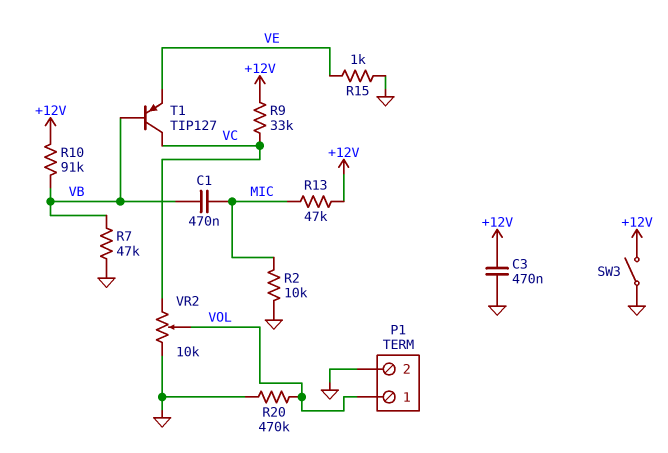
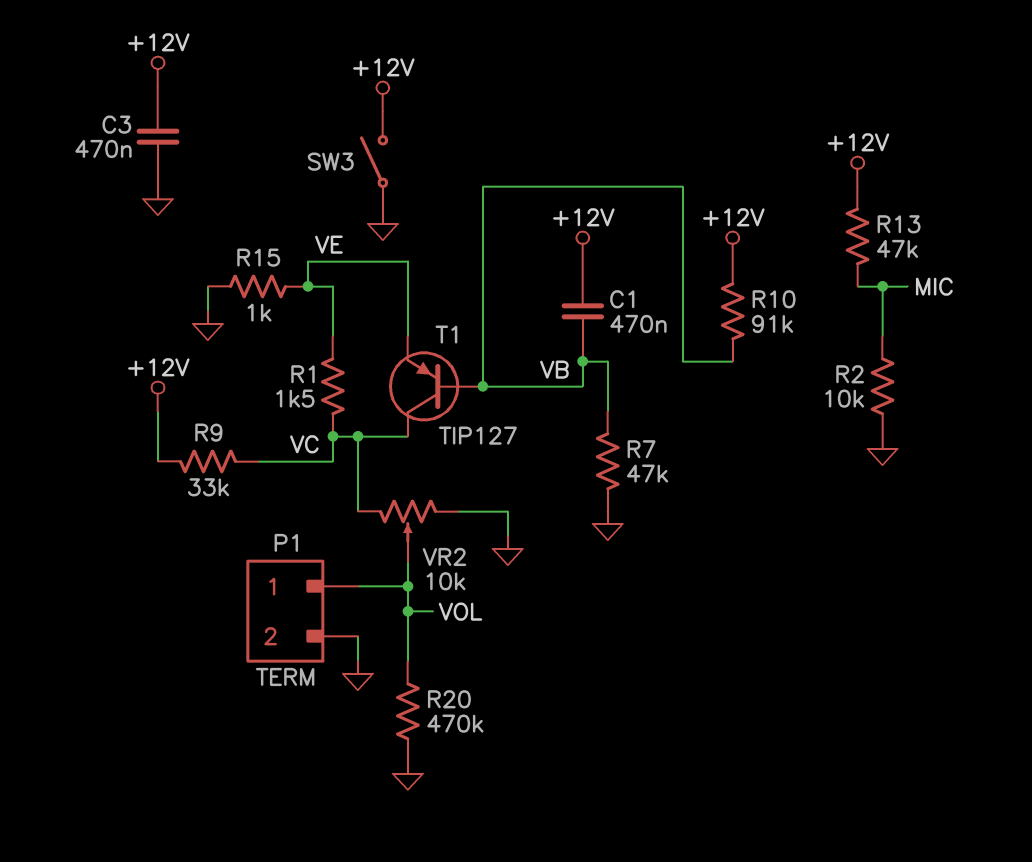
C1: 470nF (MIC, VB) -> 470nF (+12V, VB)
R1: none -> 1.5k (VC, VE)

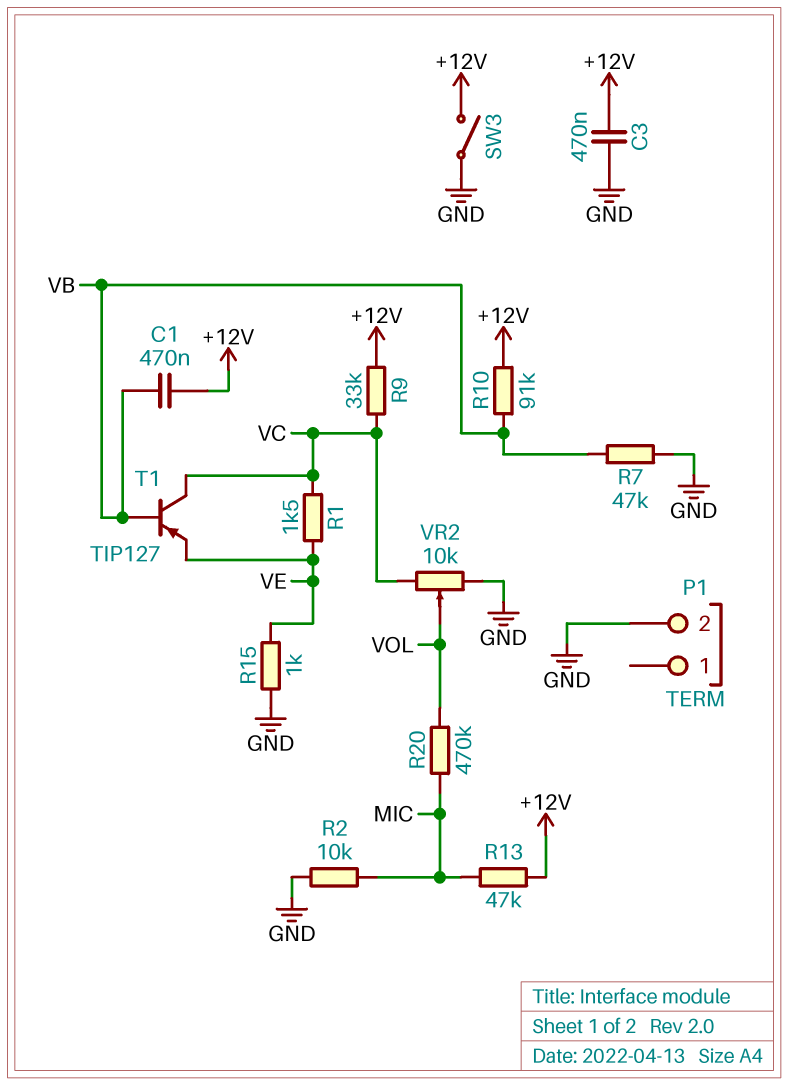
P1 pin 1: VOL -> none
R20: 470k (GND, VOL) -> 470k (MIC, VOL)

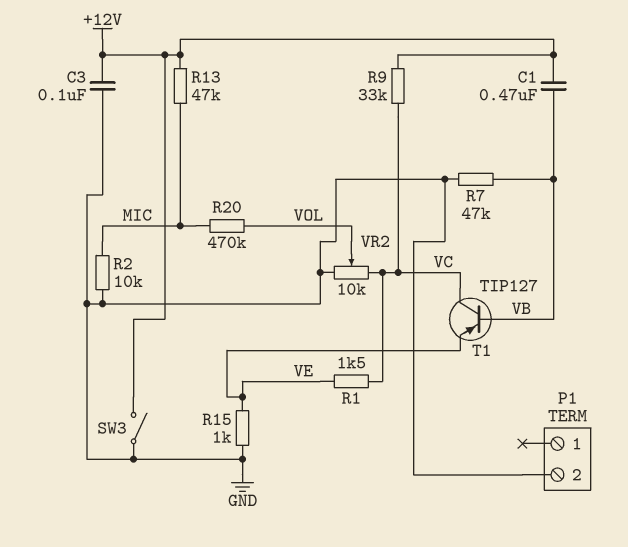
C3: 470nF (+12V, GND) -> 100nF (+12V, GND)
R10: 91k (+12V, VB) -> none

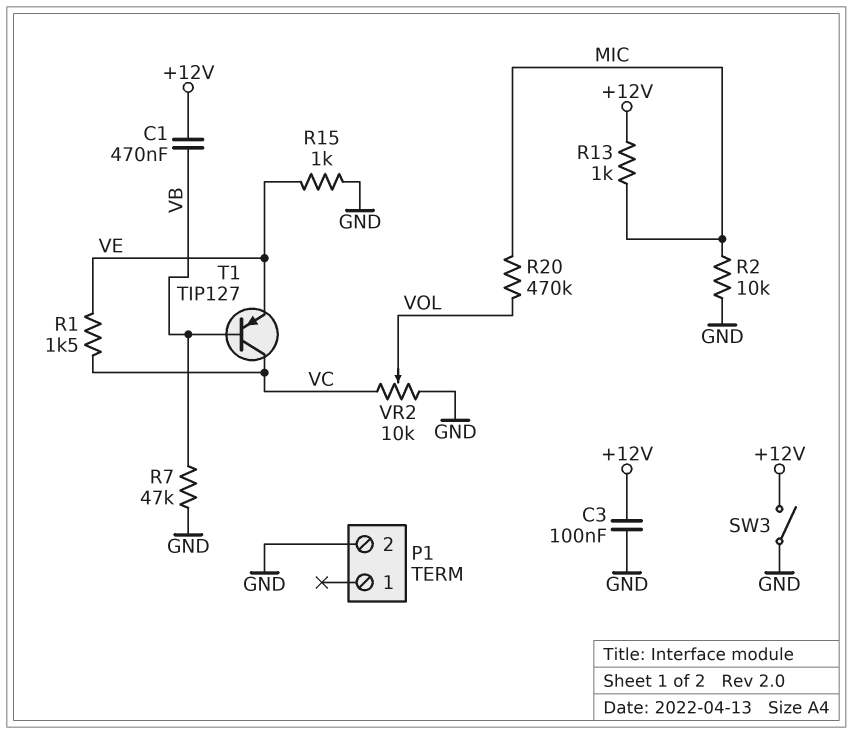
R9: 33k (+12V, VC) -> none
R13: 47k (+12V, MIC) -> 1k (+12V, MIC)

